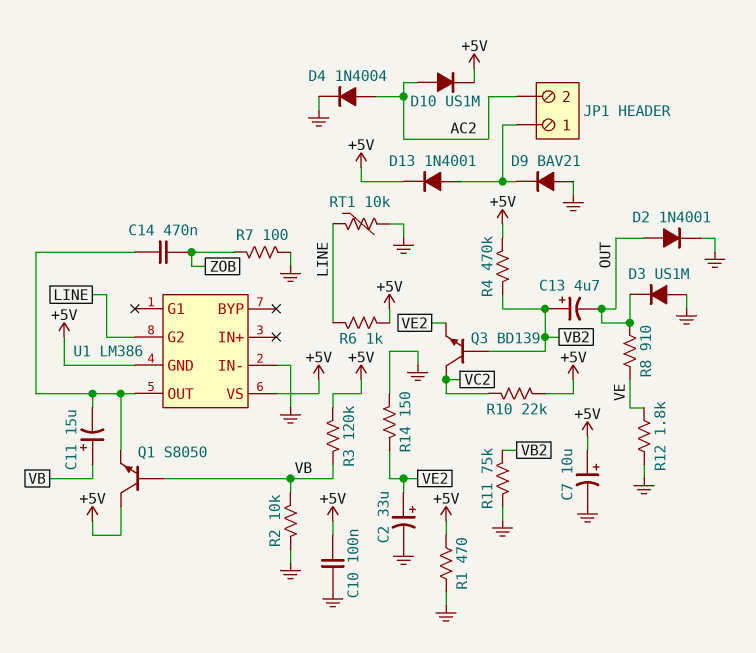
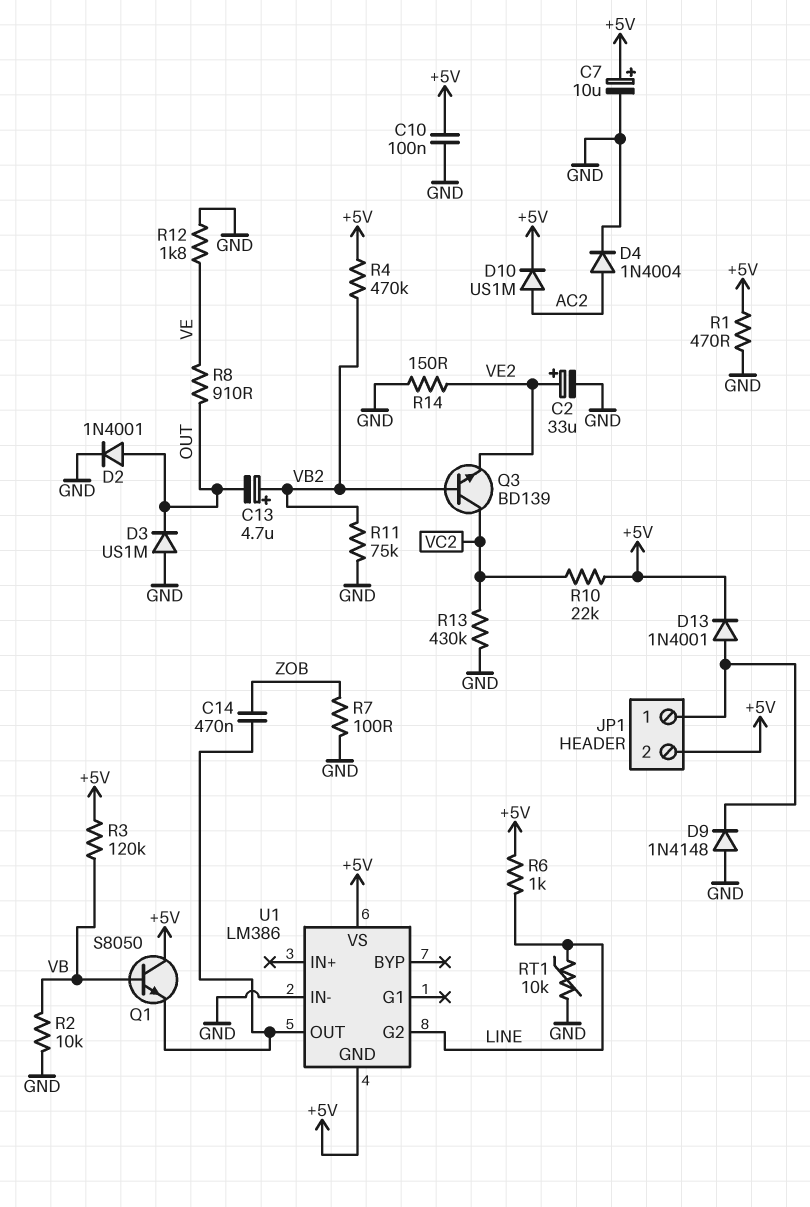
C11: 15uF (plus VB, minus U1/OUT) -> none
D9: diode BAV21 (A GND, K JP1/1) -> diode 1N4148 (A GND, K JP1/1)
JP1 pin 2: AC2 -> +5V
R13: none -> 430k (GND, VC2)

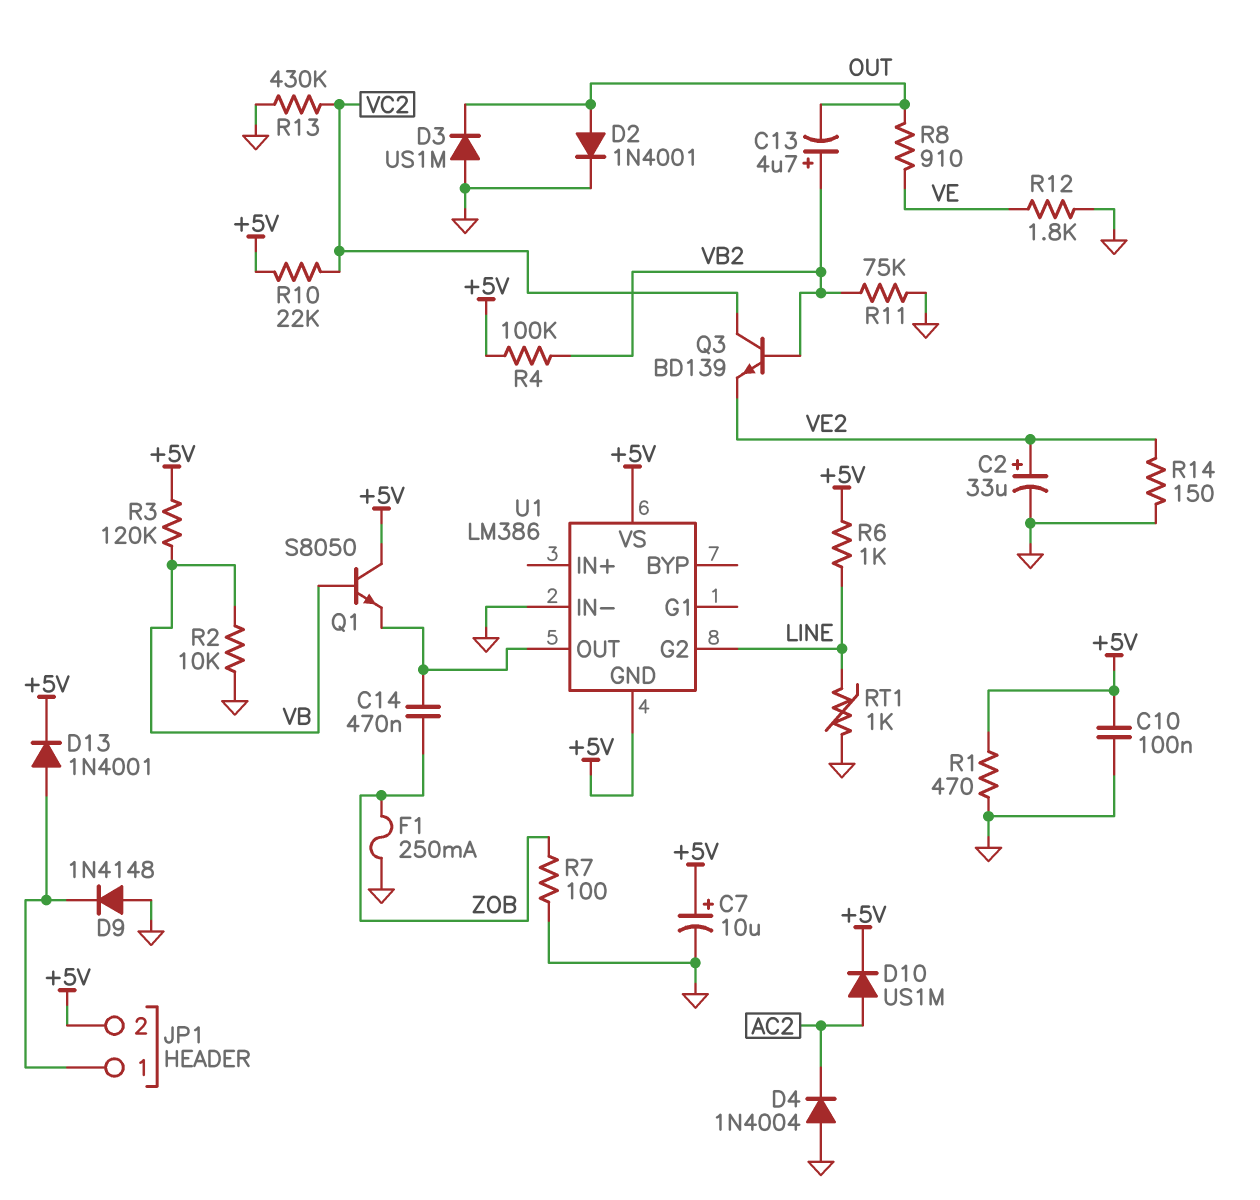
D4: diode 1N4004 (A AC2, K GND) -> diode 1N4004 (A GND, K AC2)
F1: none -> 250mA (GND, ZOB)
R4: 470k (+5V, VB2) -> 100k (+5V, VB2)
RT1: 10k (GND, LINE) -> 1k (GND, LINE)

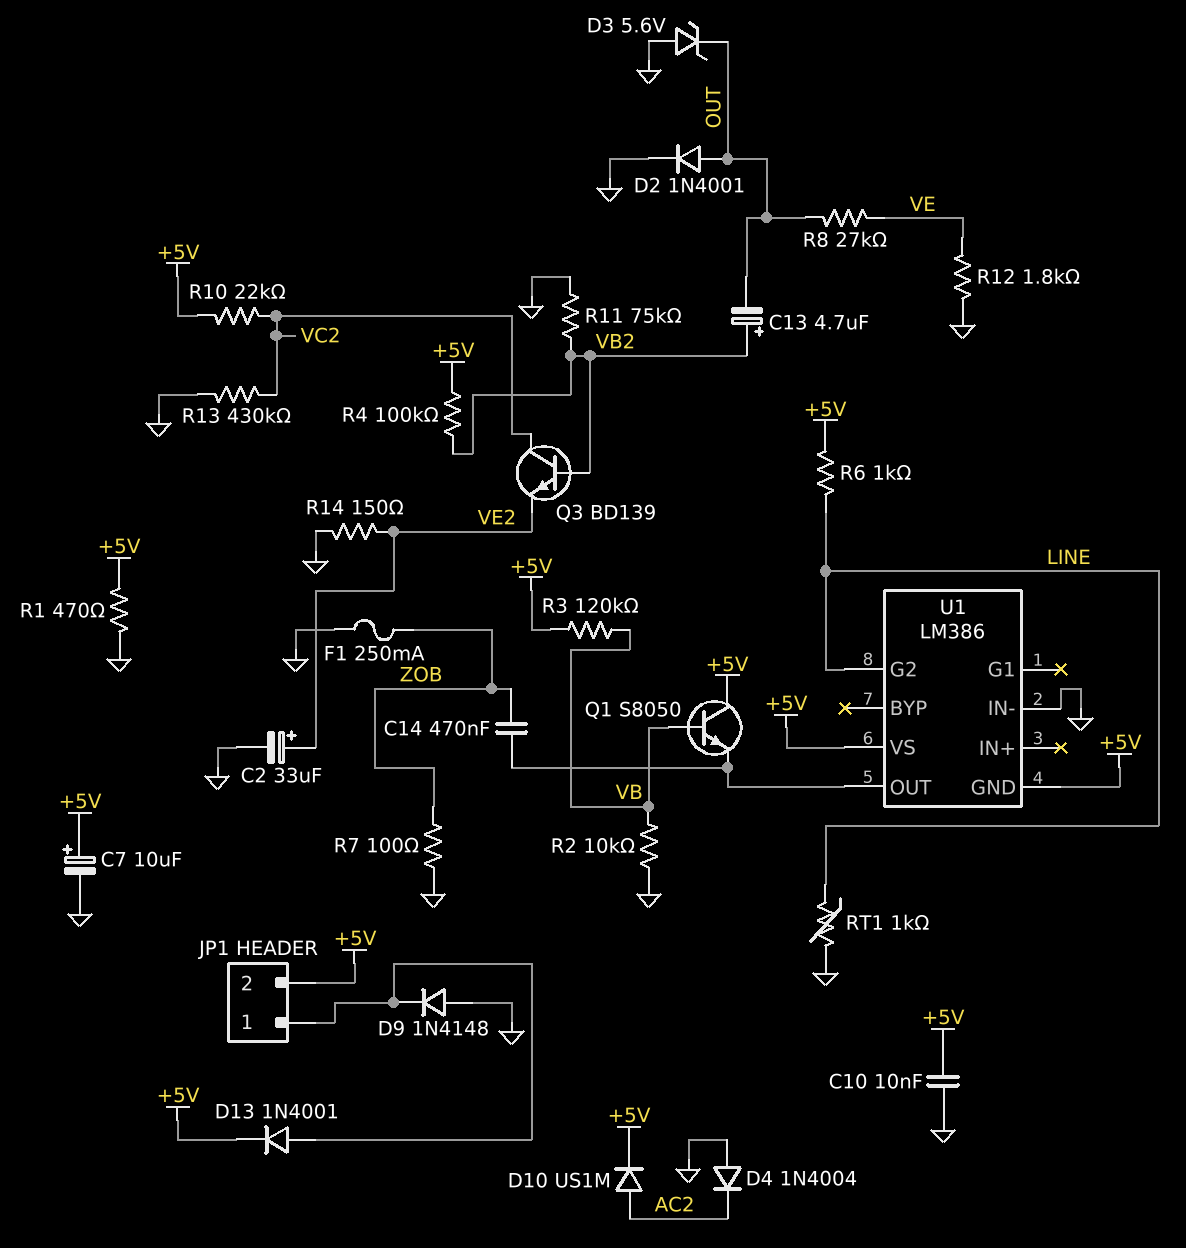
C10: 100nF (+5V, GND) -> 10nF (+5V, GND)
D3: diode US1M (A GND, K OUT) -> zener 5.6V (A GND, K OUT)
R8: 910 (OUT, VE) -> 27k (OUT, VE)

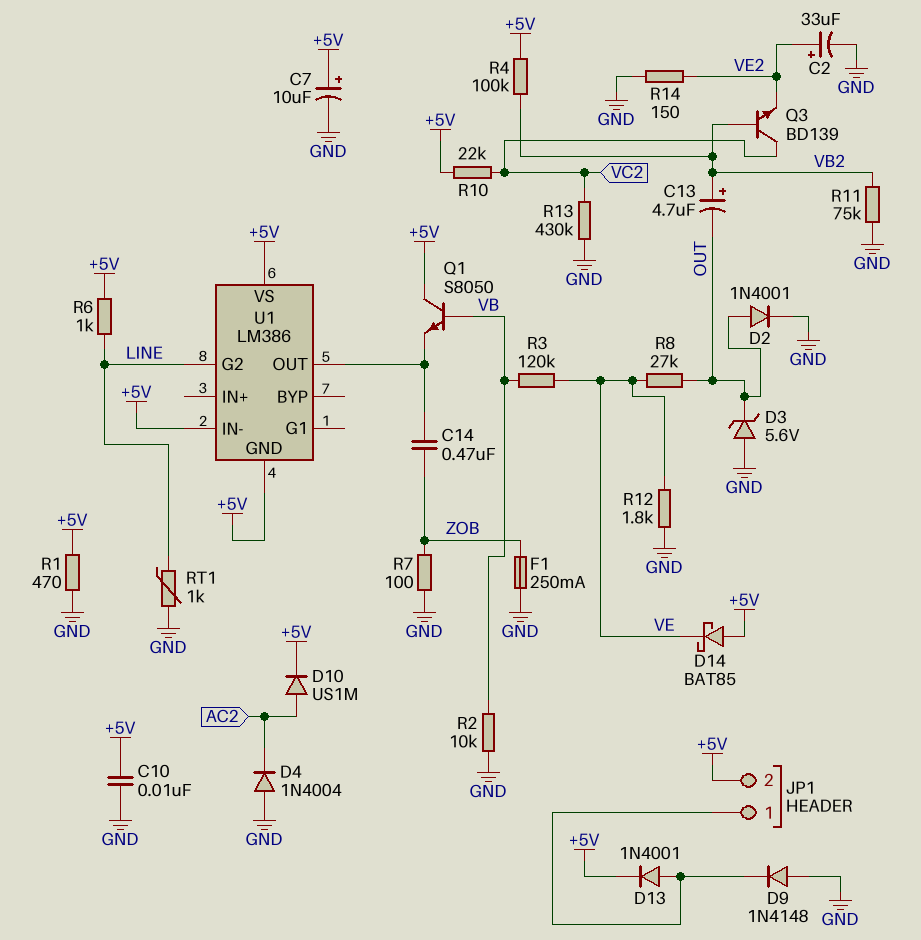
D14: none -> schottky BAT85 (A +5V, K VE)
R3: 120k (+5V, VB) -> 120k (VB, VE)
U1 pin IN-: GND -> +5V

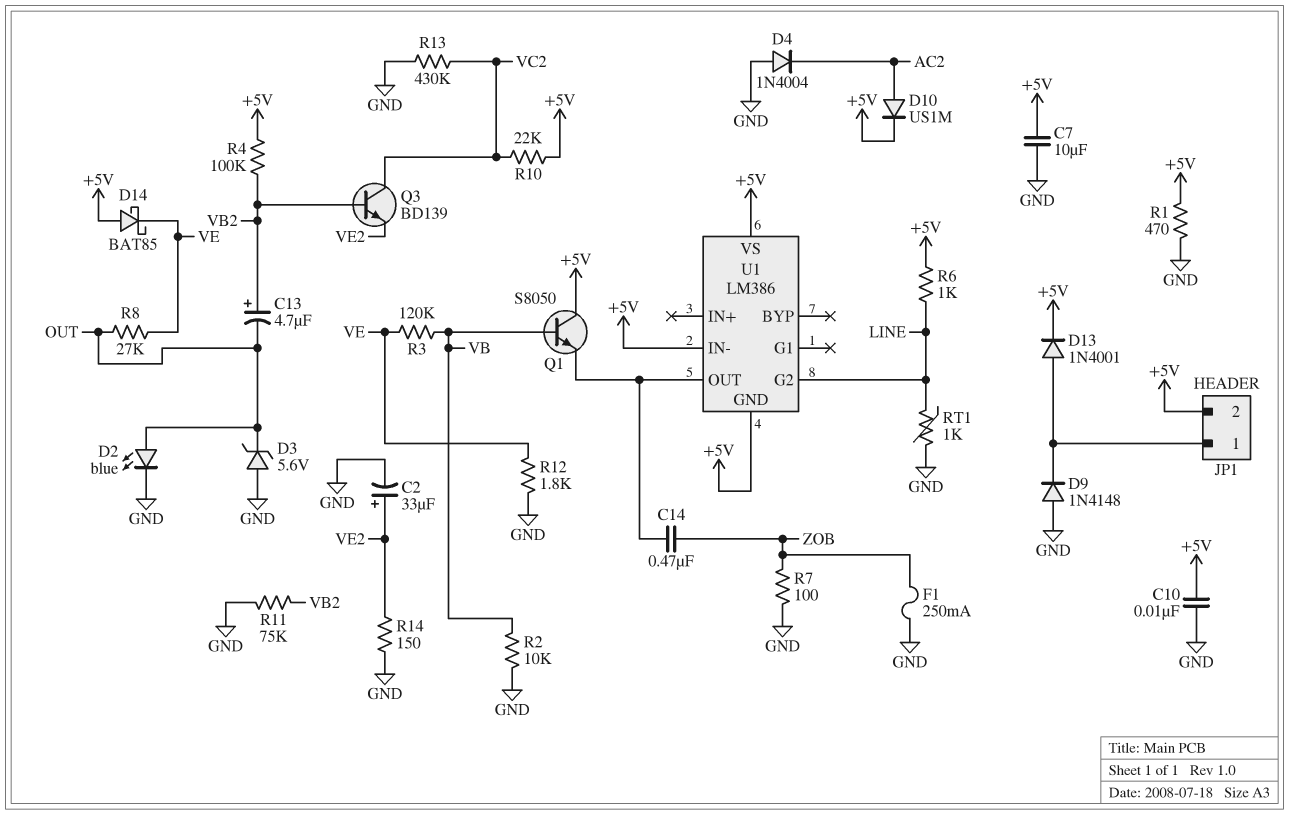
C7: 10uF (plus +5V, minus GND) -> 10uF (+5V, GND)
D2: diode 1N4001 (A OUT, K GND) -> LED blue (A OUT, K GND)

